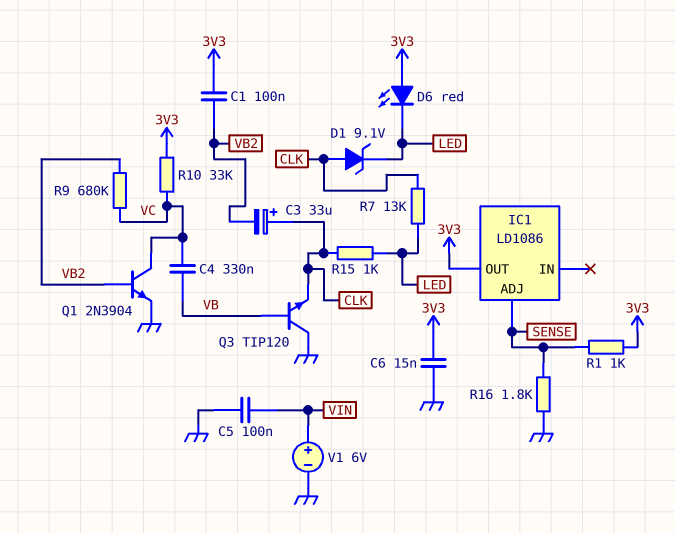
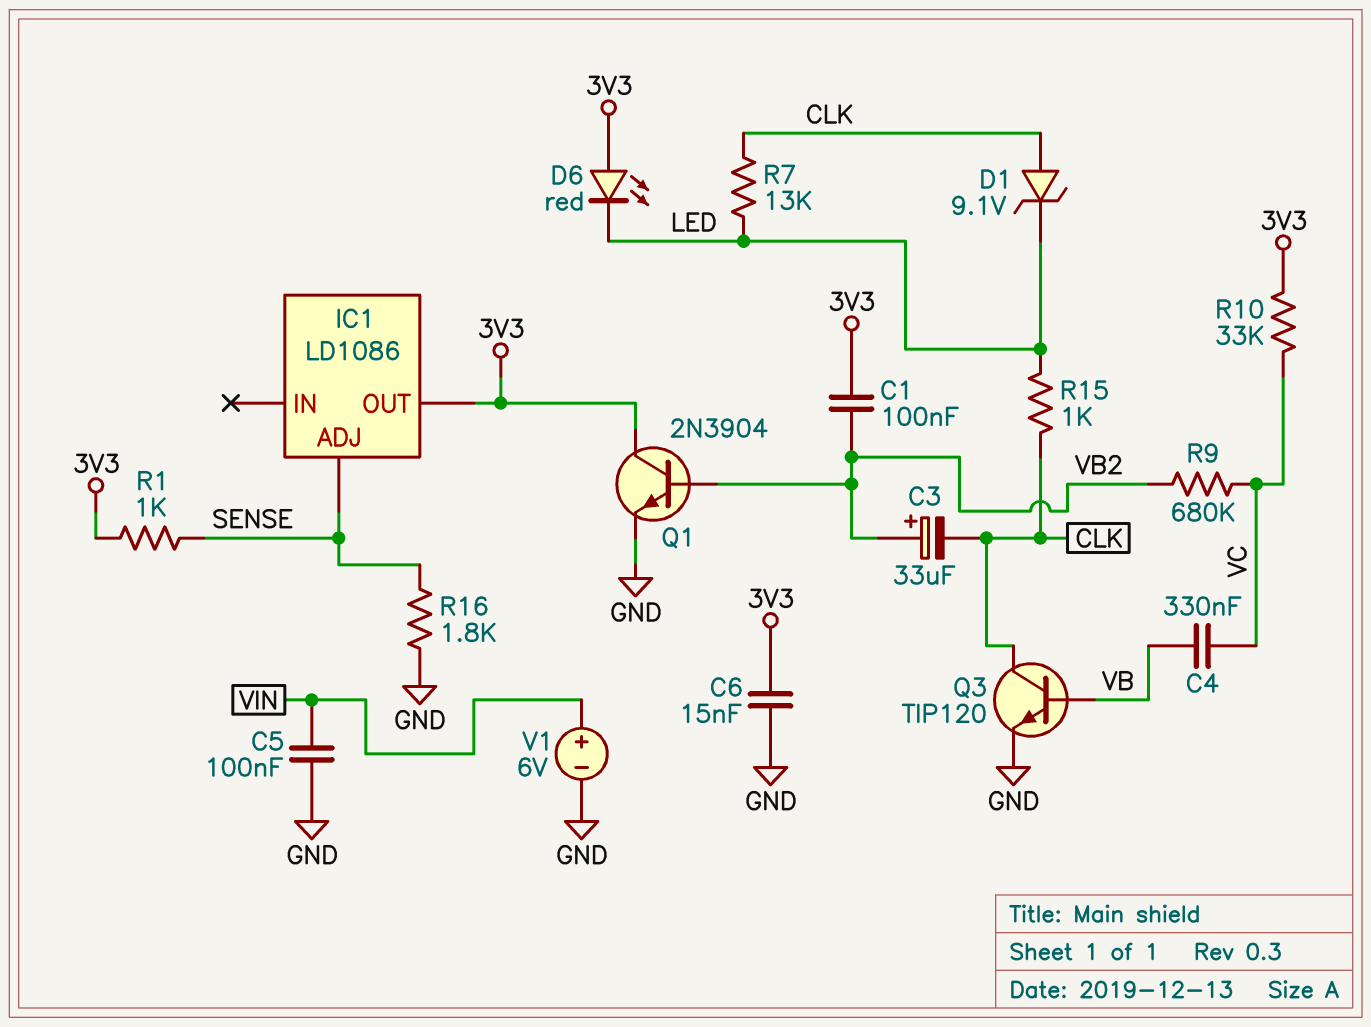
C3: 33uF (plus CLK, minus VB2) -> 33uF (plus VB2, minus CLK)
Q1: NPN 2N3904 (B VB2, C VC, E GND) -> NPN 2N3904 (B VB2, C 3V3, E GND)
Q3: NPN TIP120 (B VB, C GND, E CLK) -> NPN TIP120 (B VB, C CLK, E GND)

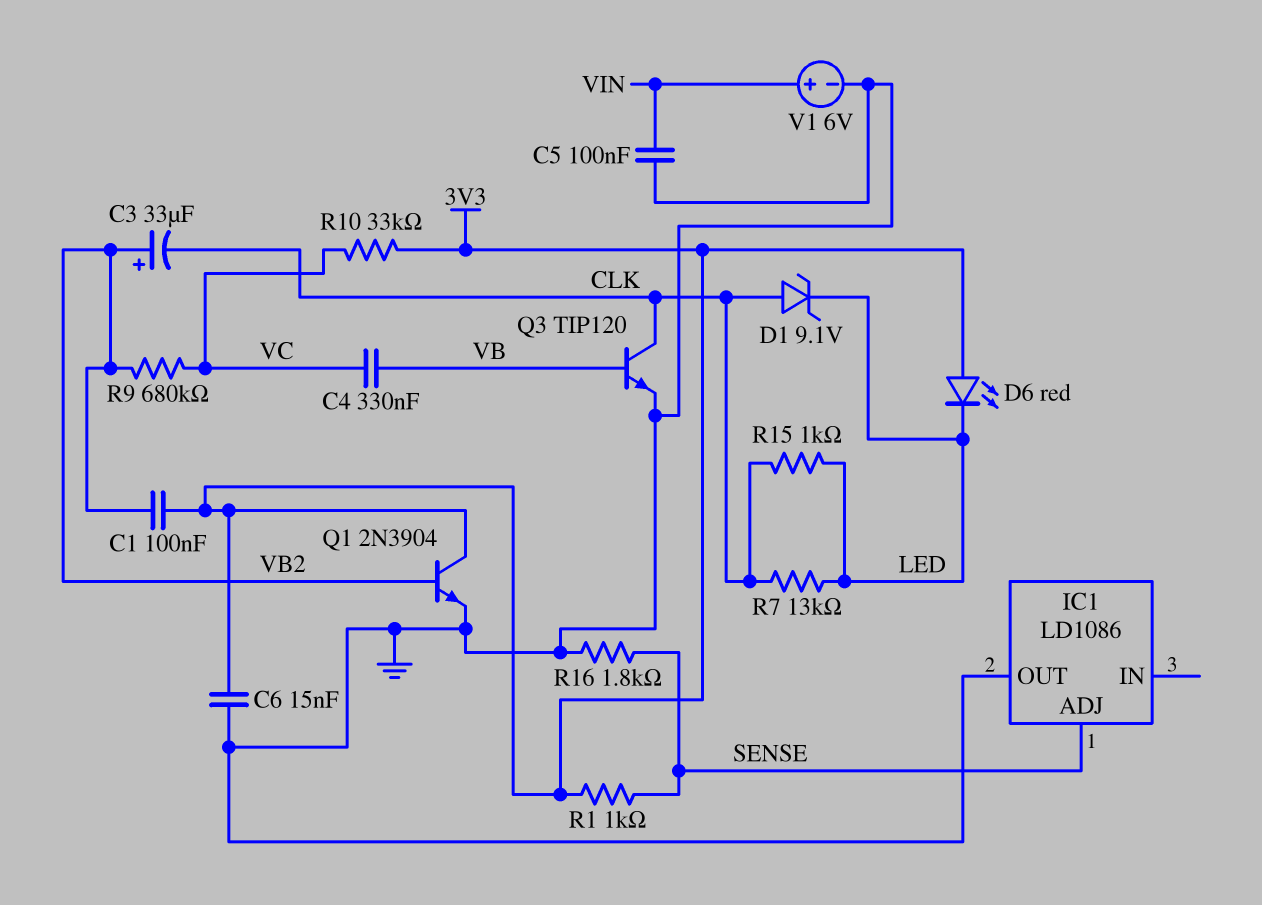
IC1 pin OUT: 3V3 -> GND

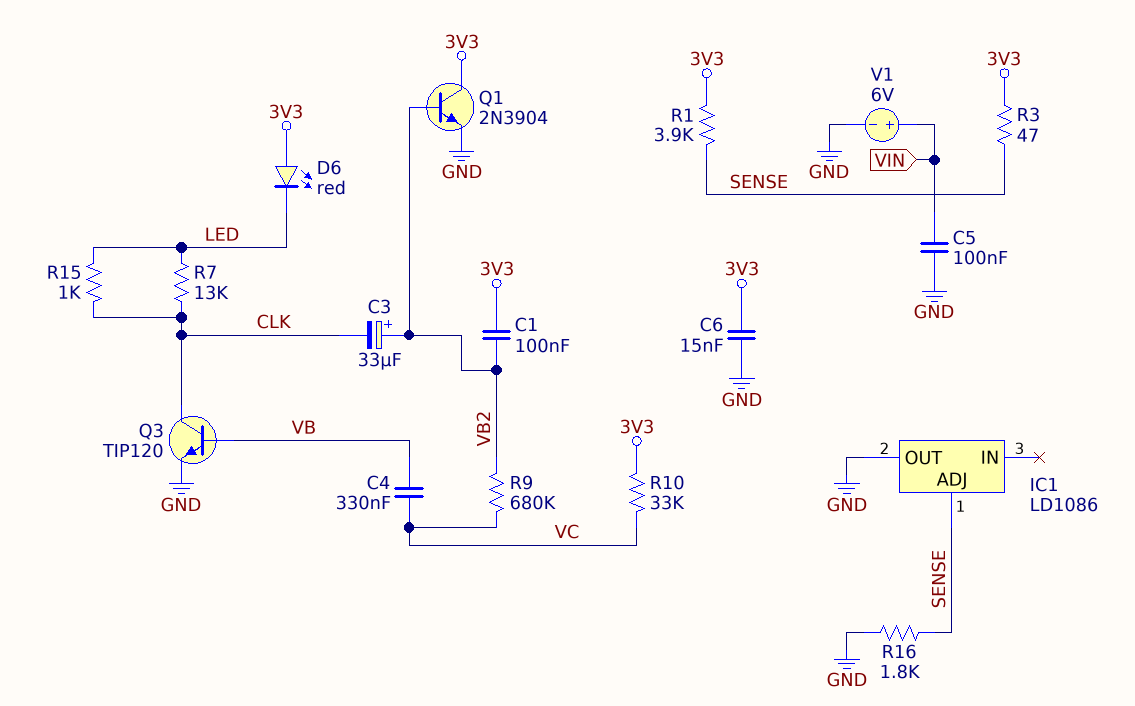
D1: zener 9.1V (A CLK, K LED) -> none
R1: 1k (3V3, SENSE) -> 3.9k (3V3, SENSE)
R3: none -> 47 (3V3, SENSE)

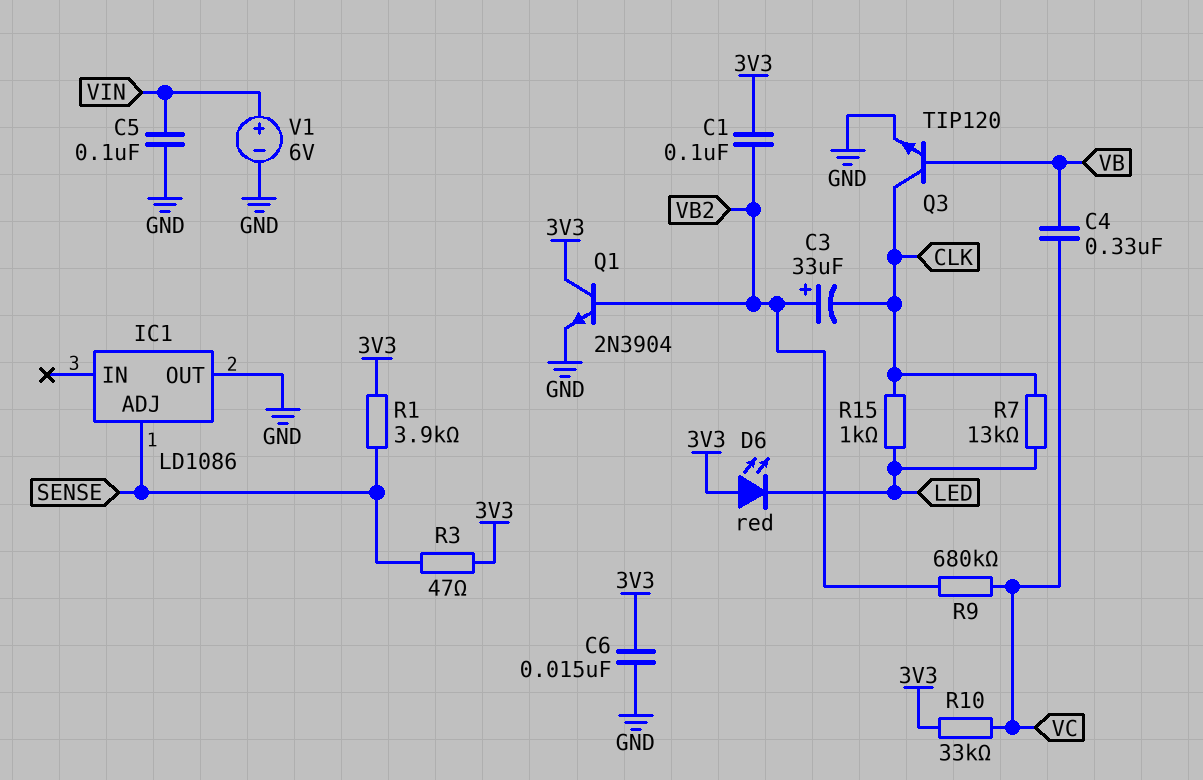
R16: 1.8k (GND, SENSE) -> none

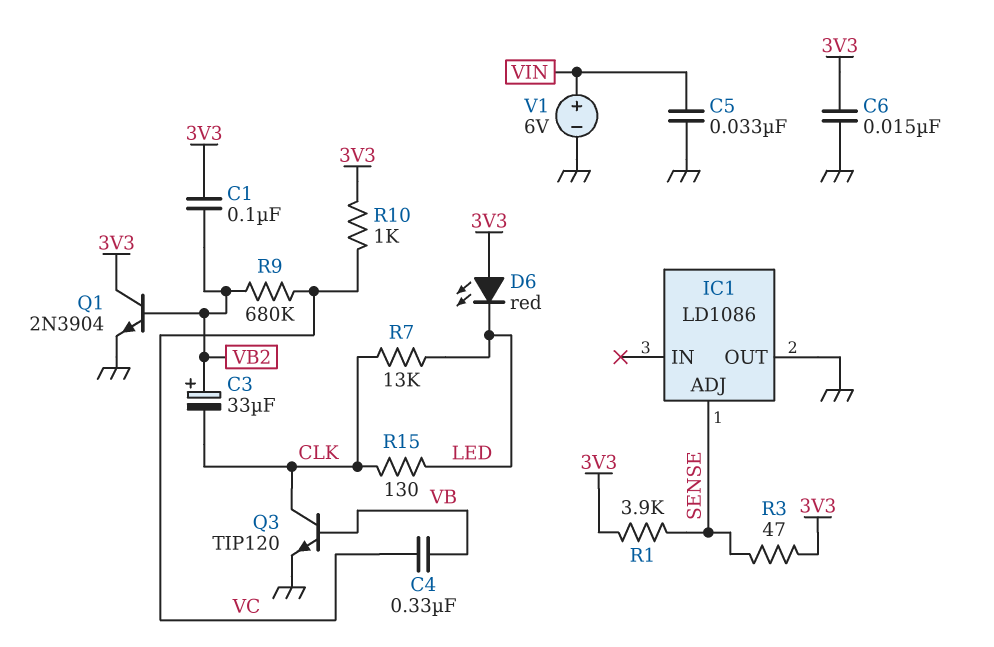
C5: 100nF (GND, VIN) -> 33nF (GND, VIN)
R10: 33k (3V3, VC) -> 1k (3V3, VC)
R15: 1k (CLK, LED) -> 130 (CLK, LED)

